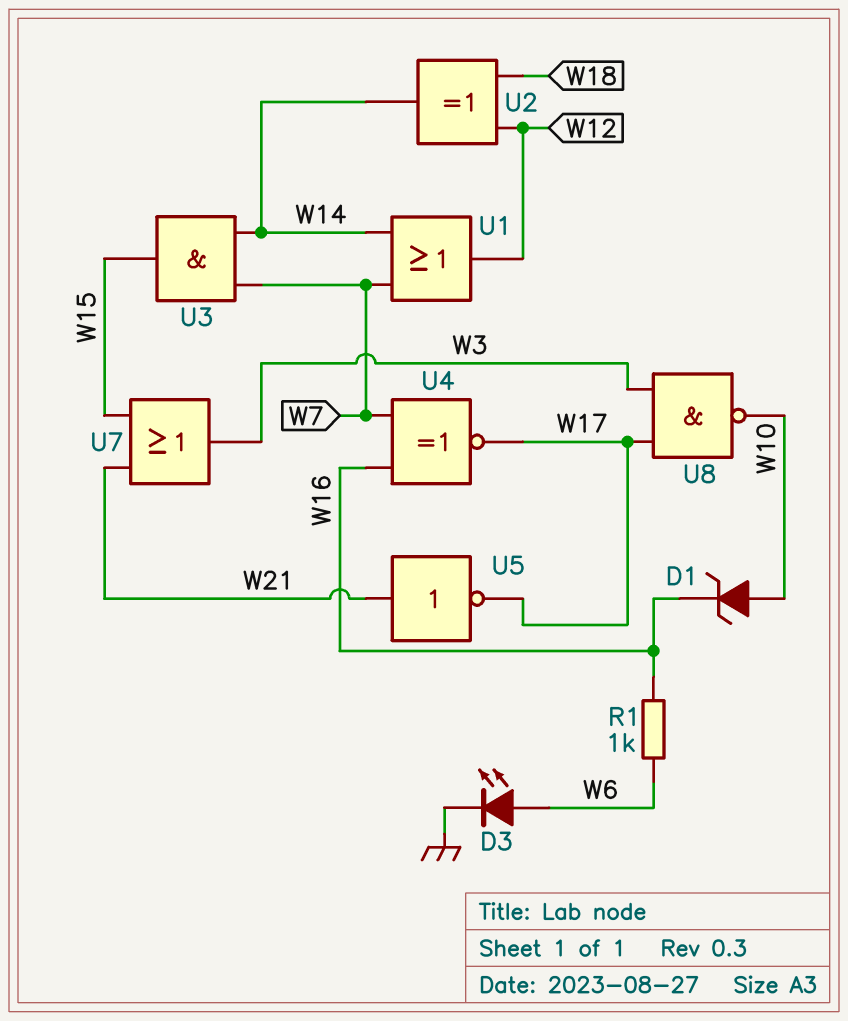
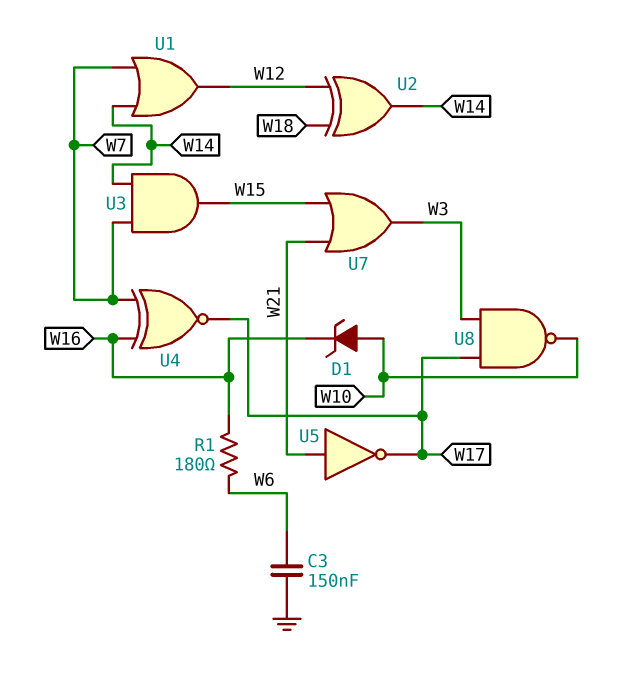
C3: none -> 150nF (GND, W6)
D3: LED (A W6, K GND) -> none
R1: 1k (W6, W16) -> 180 (W6, W16)

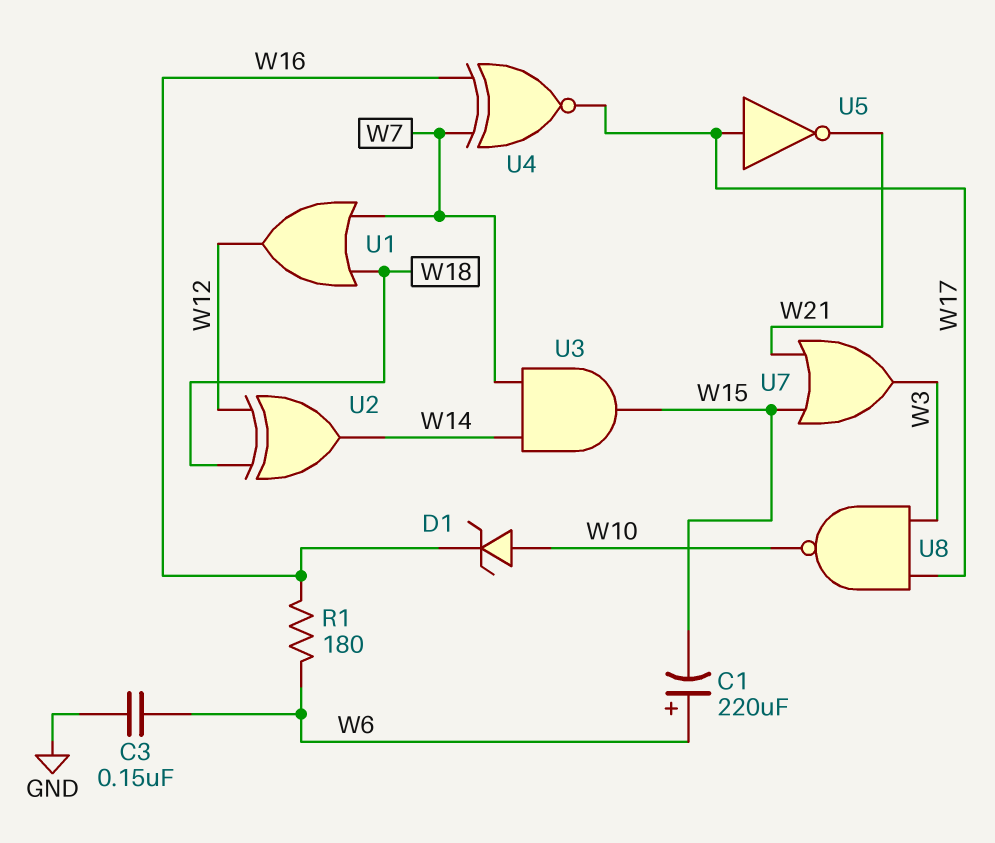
C1: none -> 220uF (plus W6, minus W15)
U1: OR (in W7, in W14, out W12) -> OR (in W7, in W18, out W12)
U5: NOT (in W21, out W17) -> NOT (in W17, out W21)

